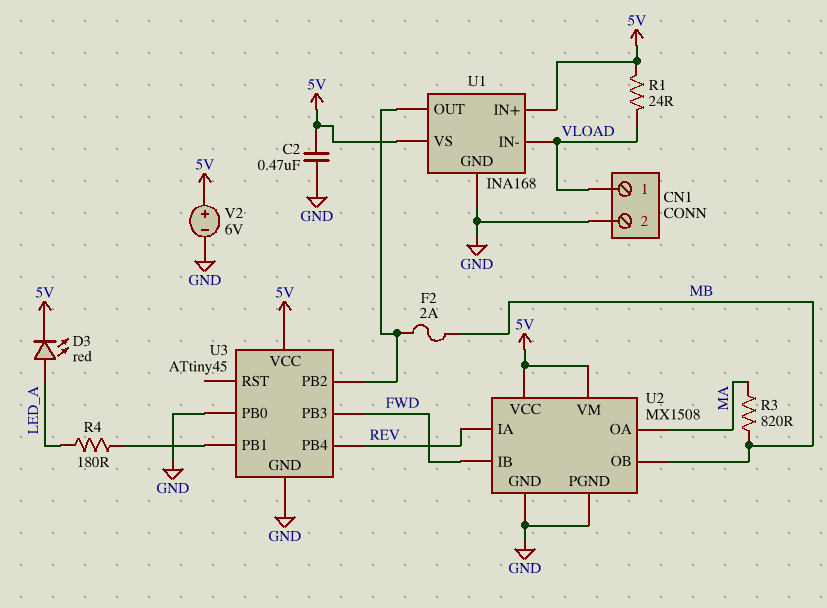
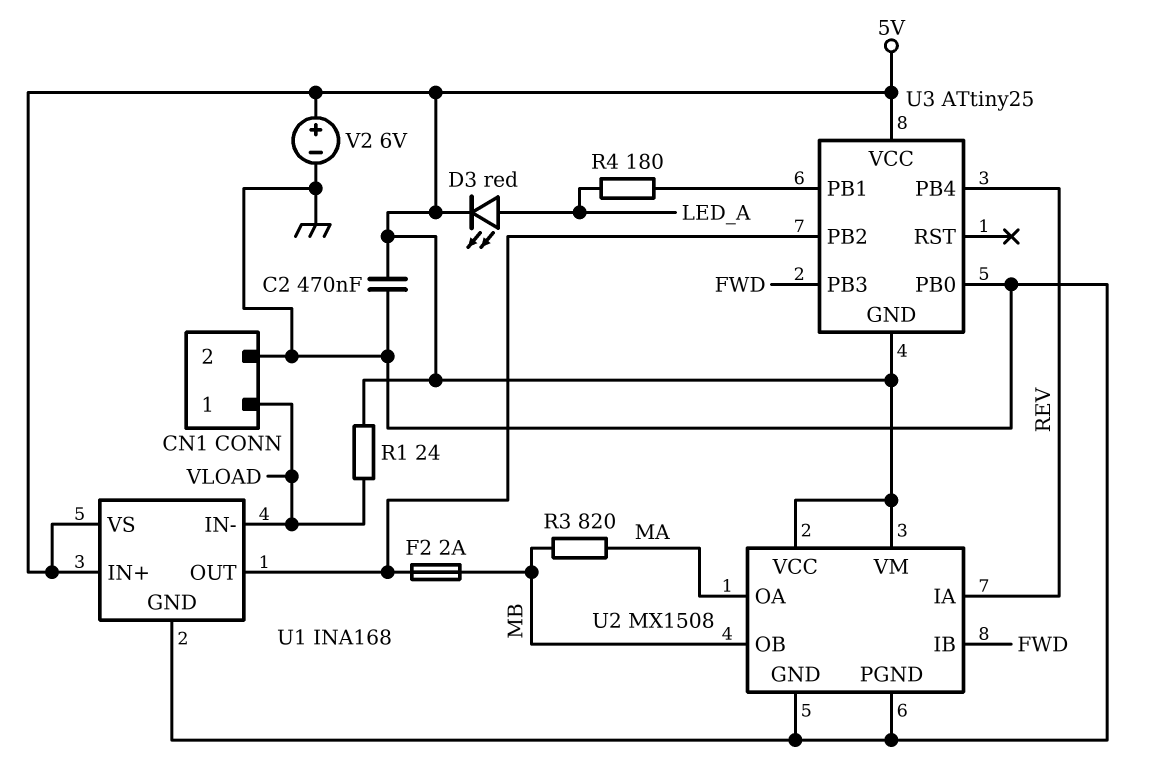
U3: ATtiny45 -> ATtiny25
U3 pin GND: GND -> 5V

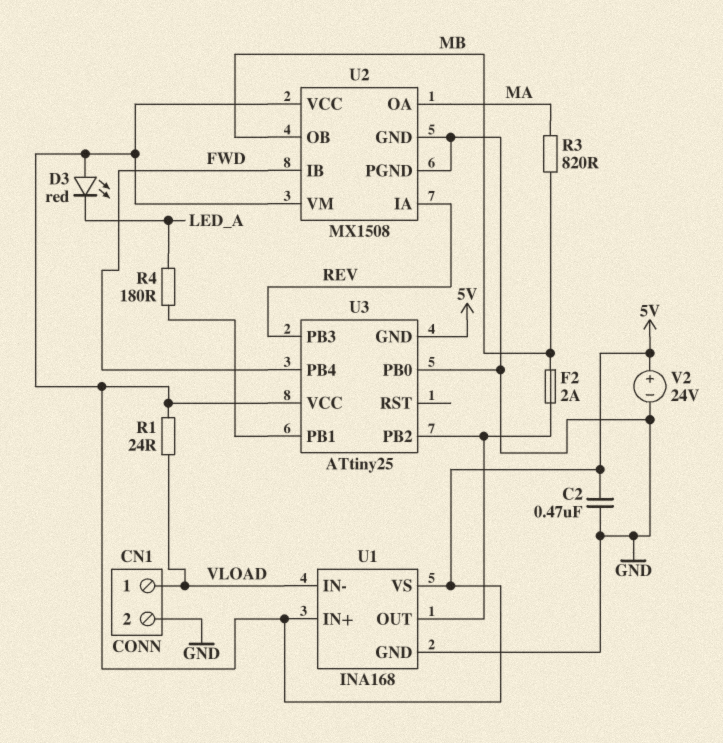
D3: LED red (A LED_A, K 5V) -> LED red (A 5V, K LED_A)
U3 pin PB3: FWD -> REV
U3 pin PB4: REV -> FWD
V2: 6V (plus 5V, minus GND) -> 24V (plus 5V, minus GND)

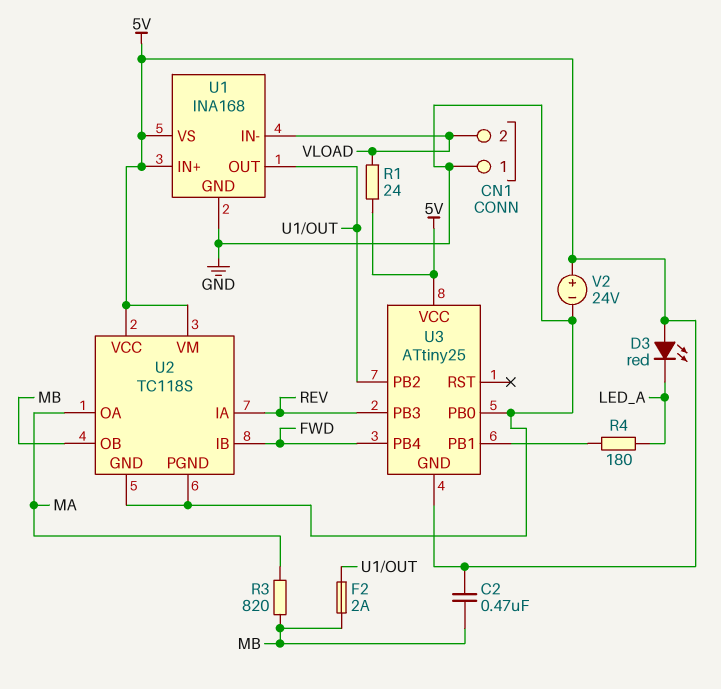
C2: 470nF (5V, GND) -> 470nF (5V, MB)
CN1 pin 1: VLOAD -> GND
CN1 pin 2: GND -> VLOAD
U2: MX1508 -> TC118S

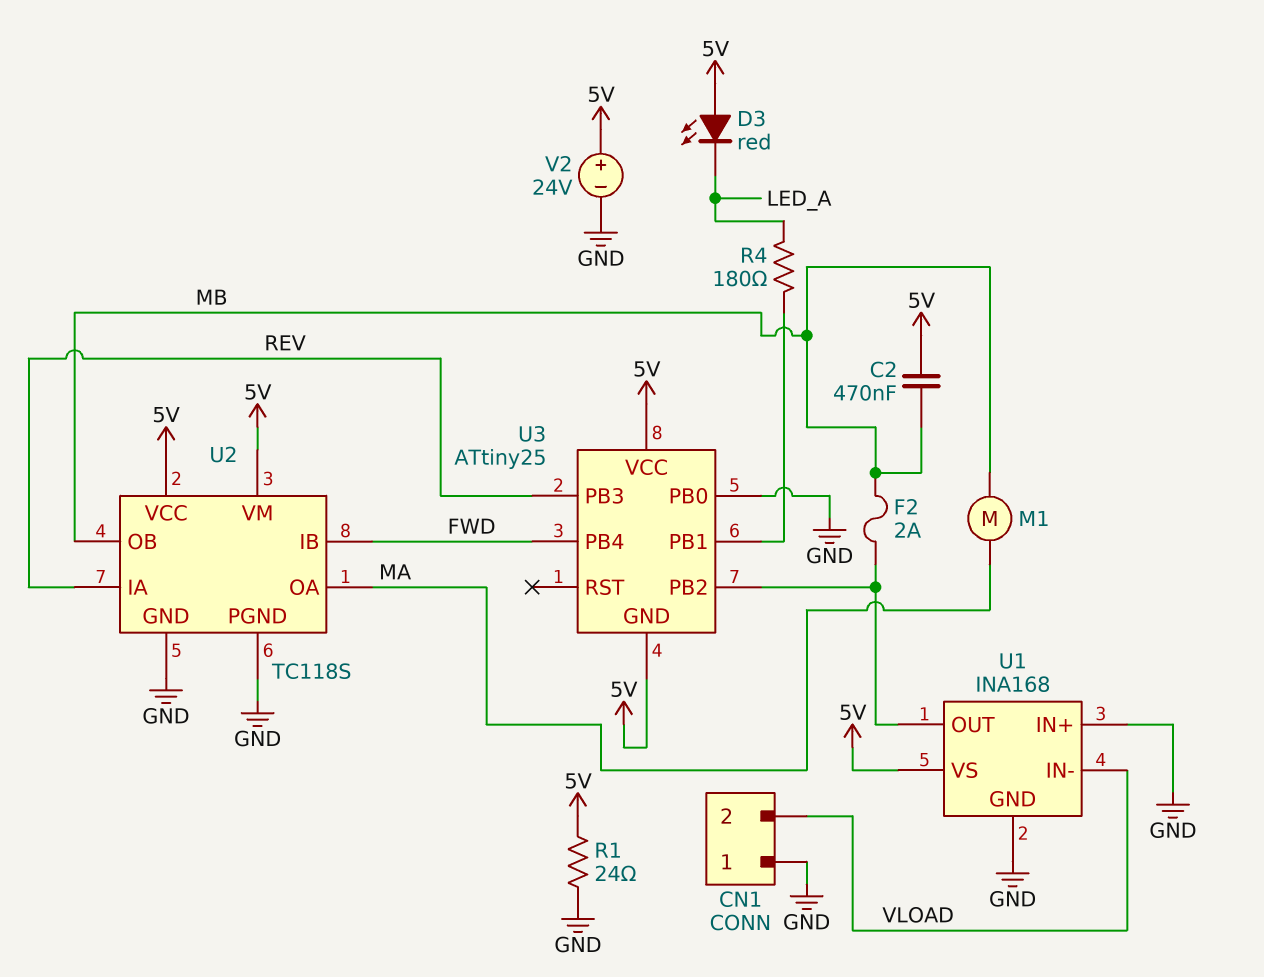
M1: none -> motor (MA, MB)
R1: 24 (5V, VLOAD) -> 24 (5V, GND)
R3: 820 (MA, MB) -> none
U1 pin IN+: 5V -> GND

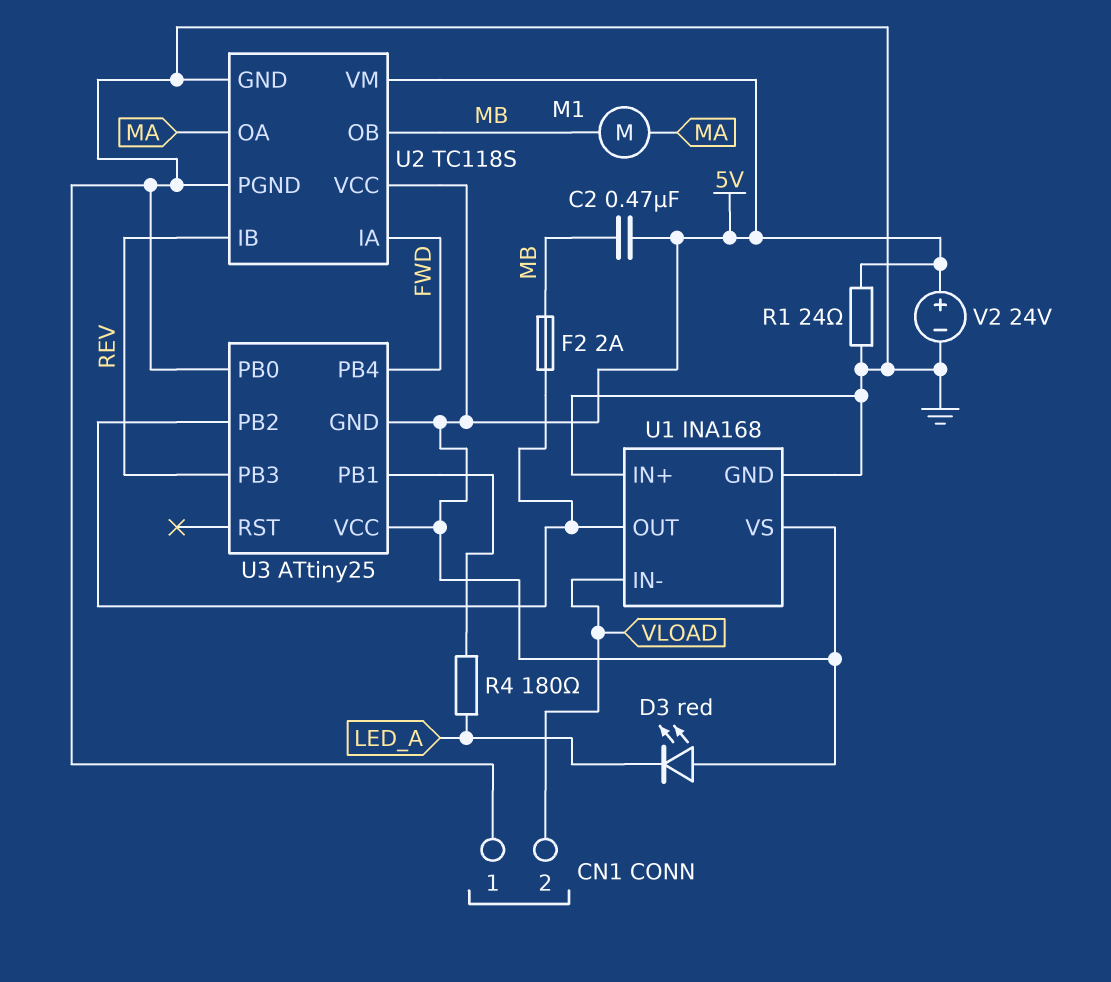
U2 pin IA: REV -> FWD
U2 pin IB: FWD -> REV

